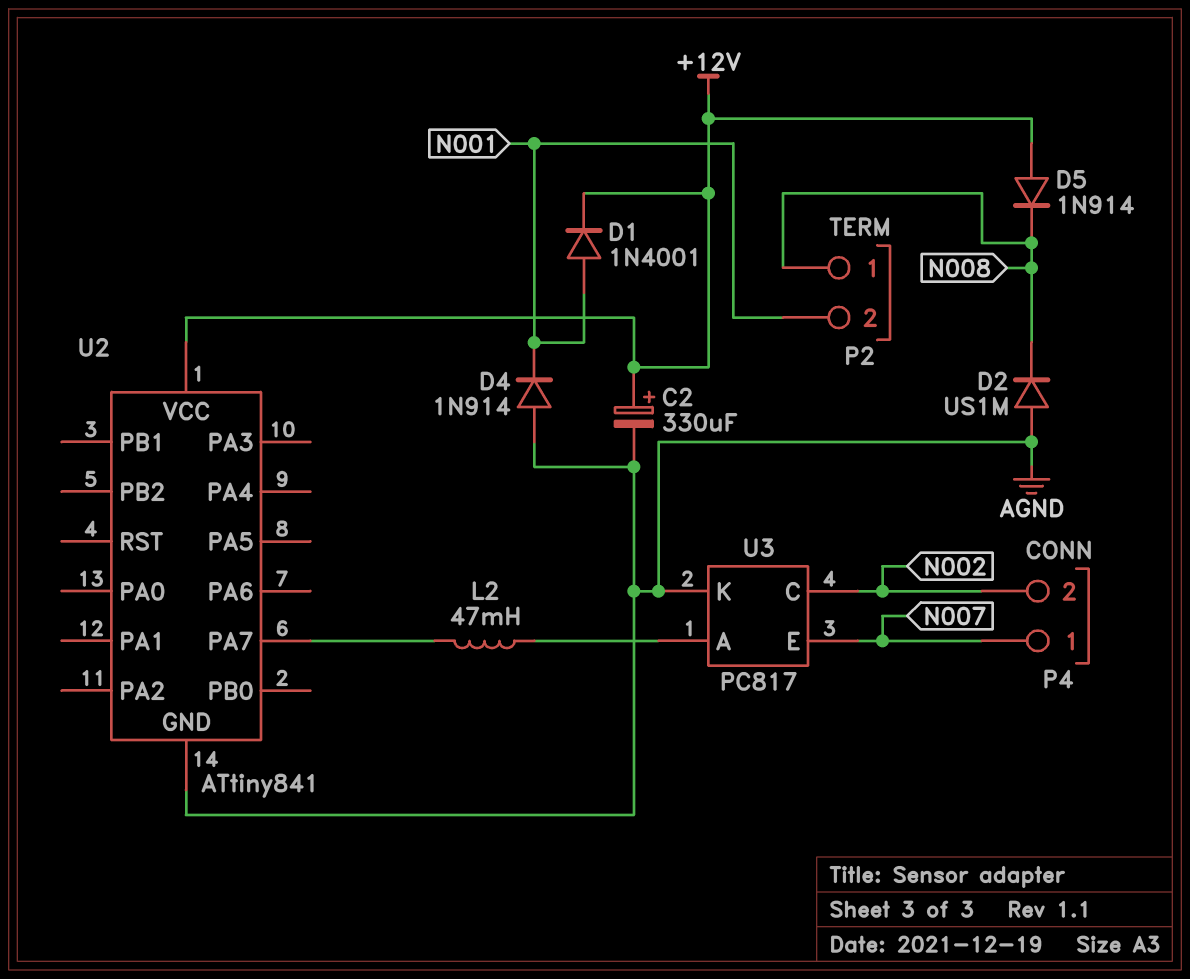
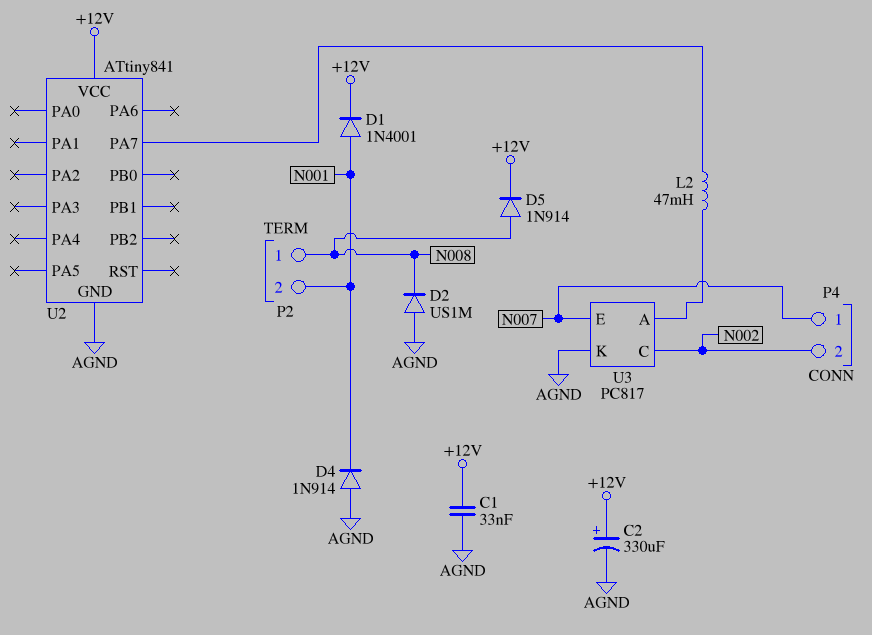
C1: none -> 33nF (+12V, AGND)
D5: diode 1N914 (A +12V, K N008) -> diode 1N914 (A N008, K +12V)

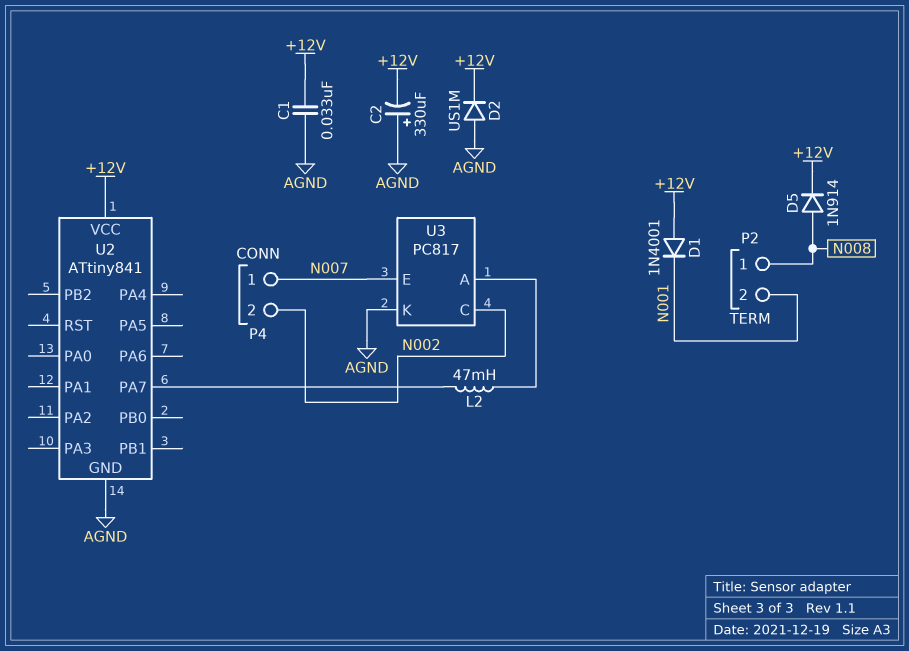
C2: 330uF (plus +12V, minus AGND) -> 330uF (plus AGND, minus +12V)
D1: diode 1N4001 (A N001, K +12V) -> diode 1N4001 (A +12V, K N001)
D2: diode US1M (A AGND, K N008) -> diode US1M (A AGND, K +12V)
D4: diode 1N914 (A AGND, K N001) -> none

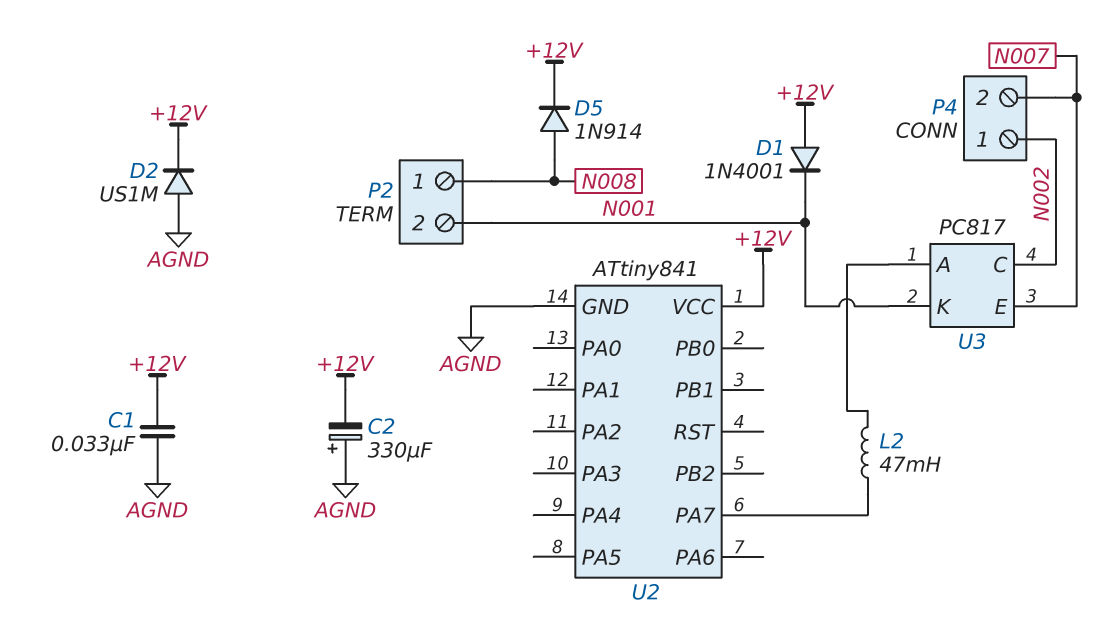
P4 pin 1: N007 -> N002
P4 pin 2: N002 -> N007
U3 pin K: AGND -> N001

